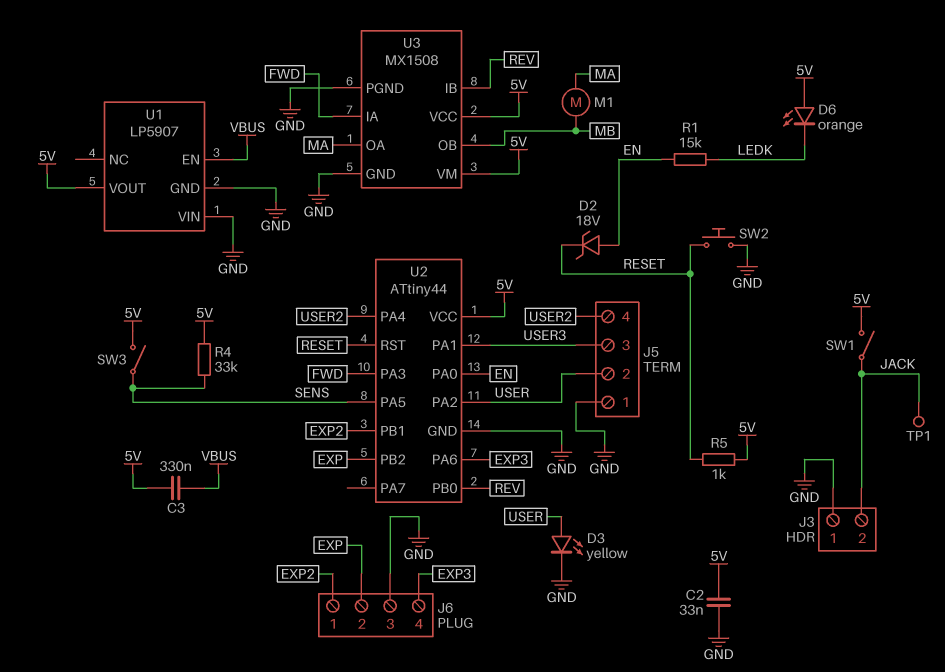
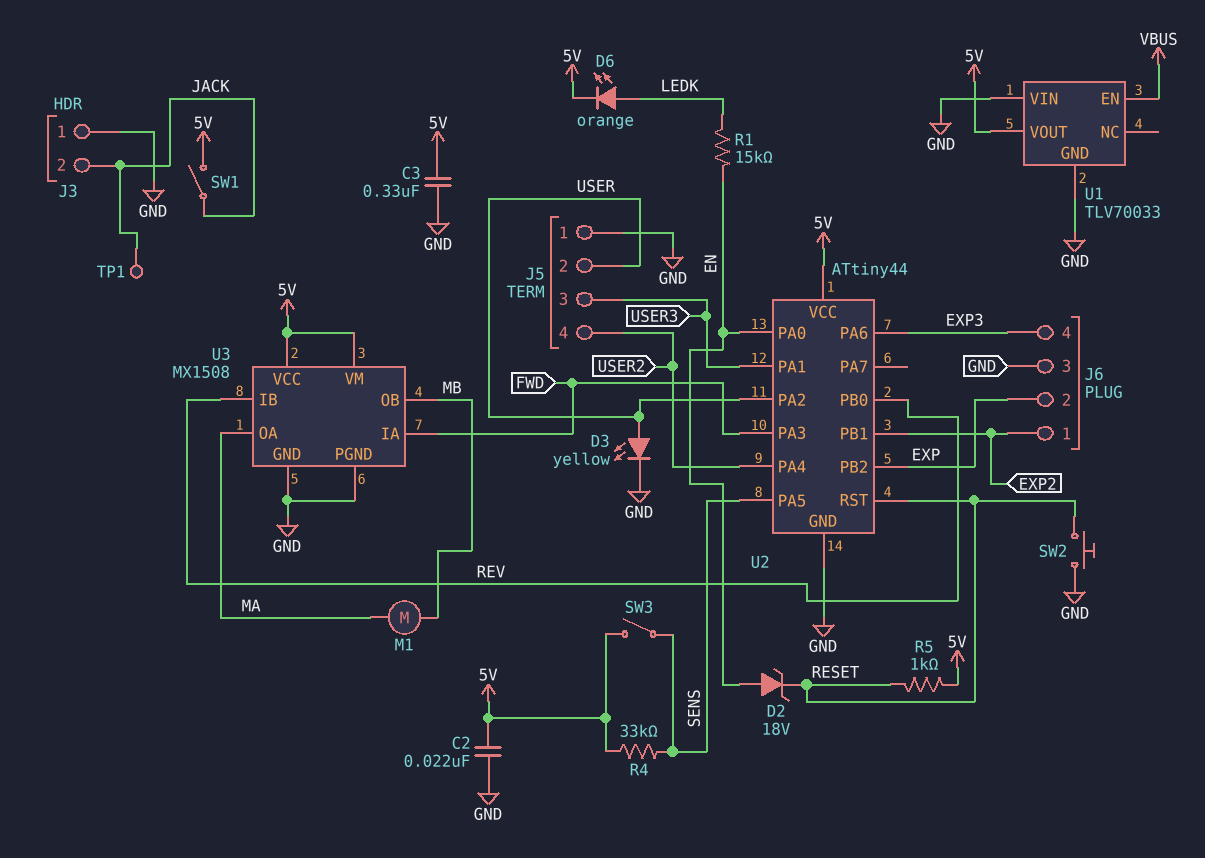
C2: 33nF (5V, GND) -> 22nF (5V, GND)
C3: 330nF (5V, VBUS) -> 330nF (5V, GND)
D6: LED orange (A 5V, K LEDK) -> LED orange (A LEDK, K 5V)
U1: LP5907 -> TLV70033

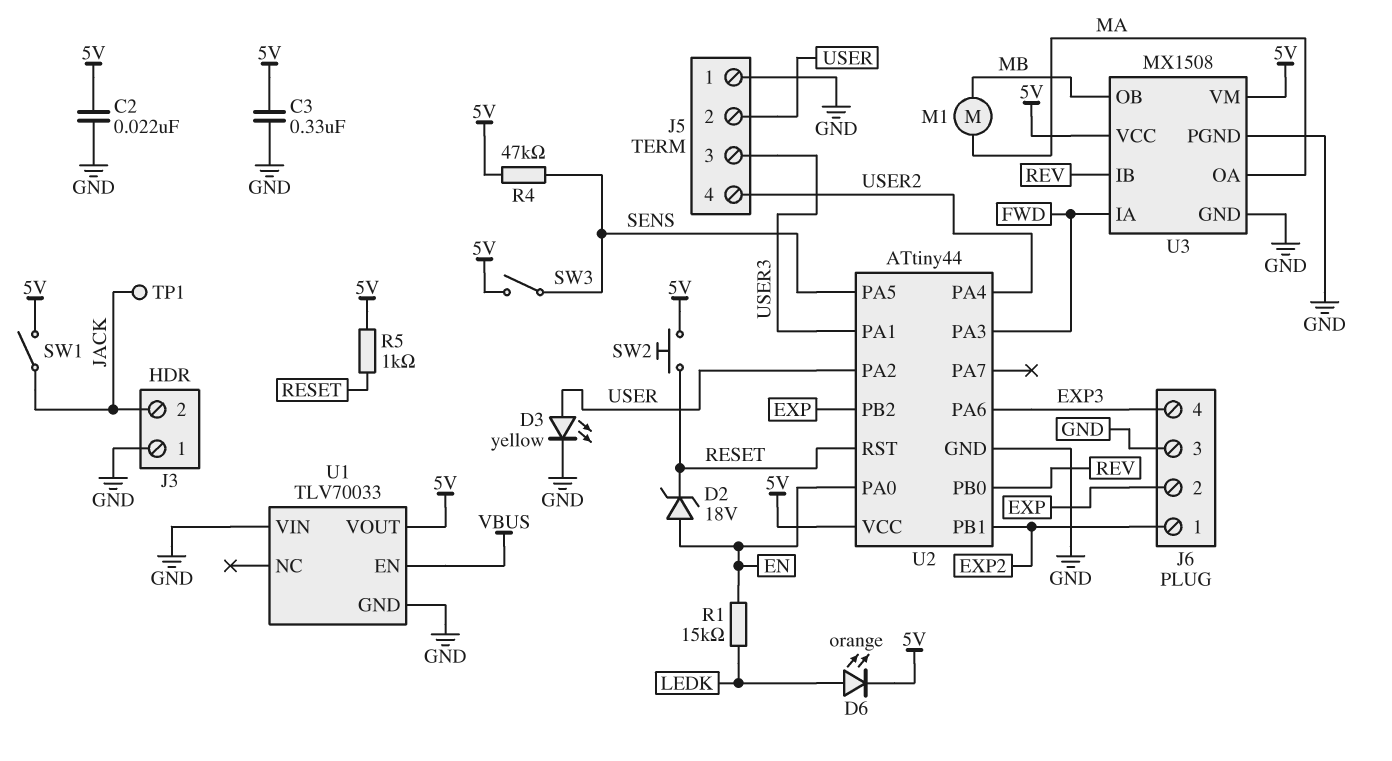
R4: 33k (5V, SENS) -> 47k (5V, SENS)
SW2: button (GND, RESET) -> button (5V, RESET)

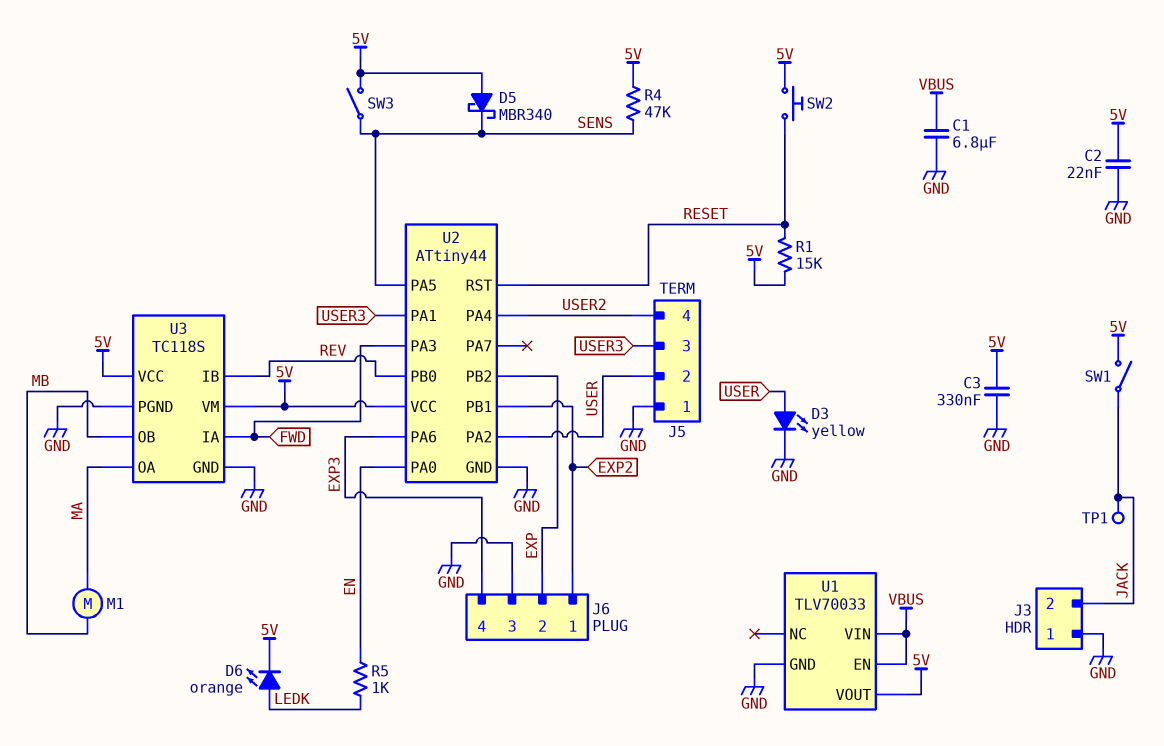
C1: none -> 6.8uF (GND, VBUS)
D2: zener 18V (A EN, K RESET) -> none
D5: none -> schottky MBR340 (A 5V, K SENS)
R1: 15k (EN, LEDK) -> 15k (5V, RESET)
R5: 1k (5V, RESET) -> 1k (EN, LEDK)
U1 pin VIN: GND -> VBUS
U3: MX1508 -> TC118S

